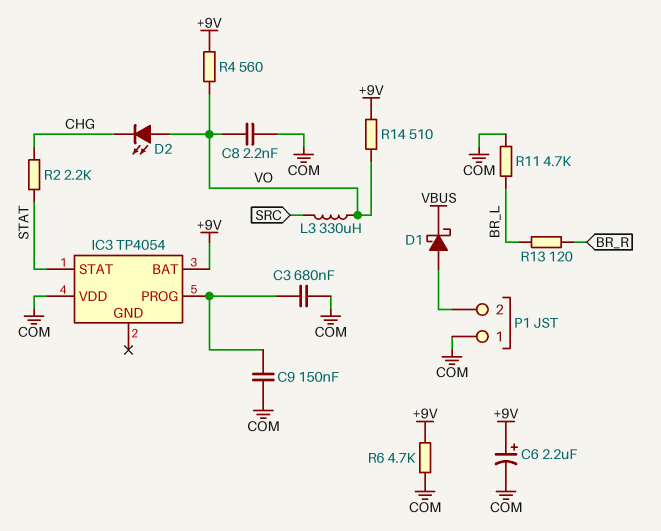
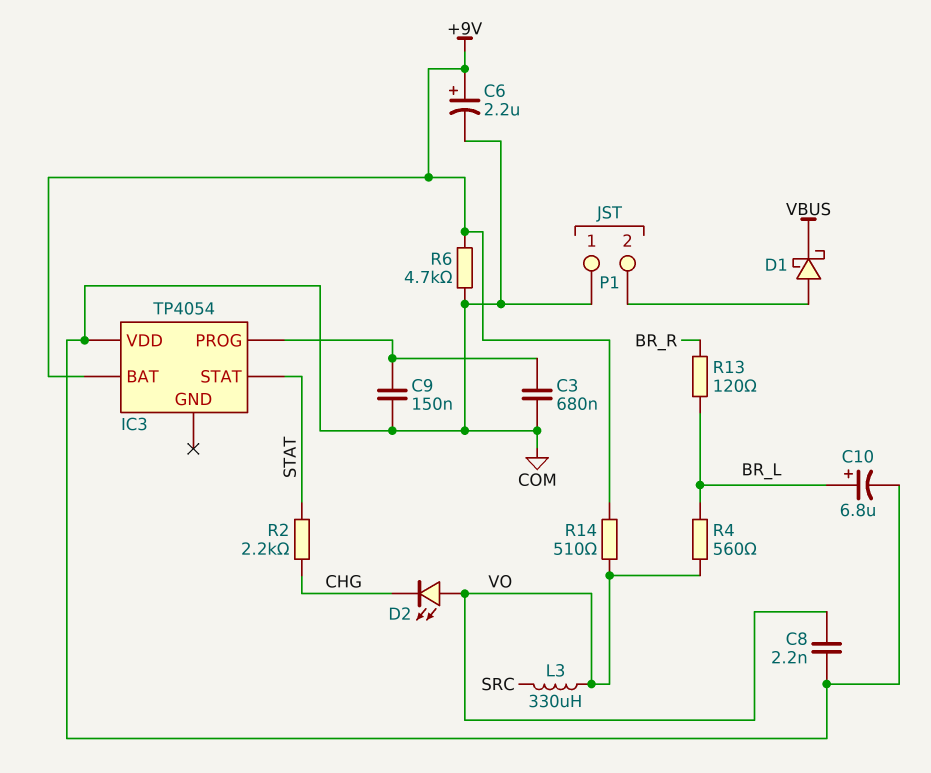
C10: none -> 6.8uF (plus BR_L, minus COM)
R4: 560 (+9V, VO) -> 560 (BR_L, VO)
R11: 4.7k (BR_L, COM) -> none

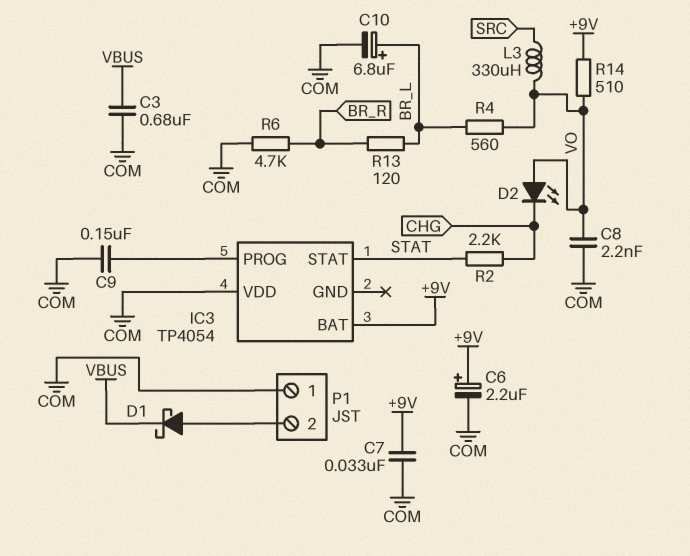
C3: 680nF (COM, IC3/PROG) -> 680nF (COM, VBUS)
C7: none -> 33nF (+9V, COM)
R6: 4.7k (+9V, COM) -> 4.7k (BR_R, COM)

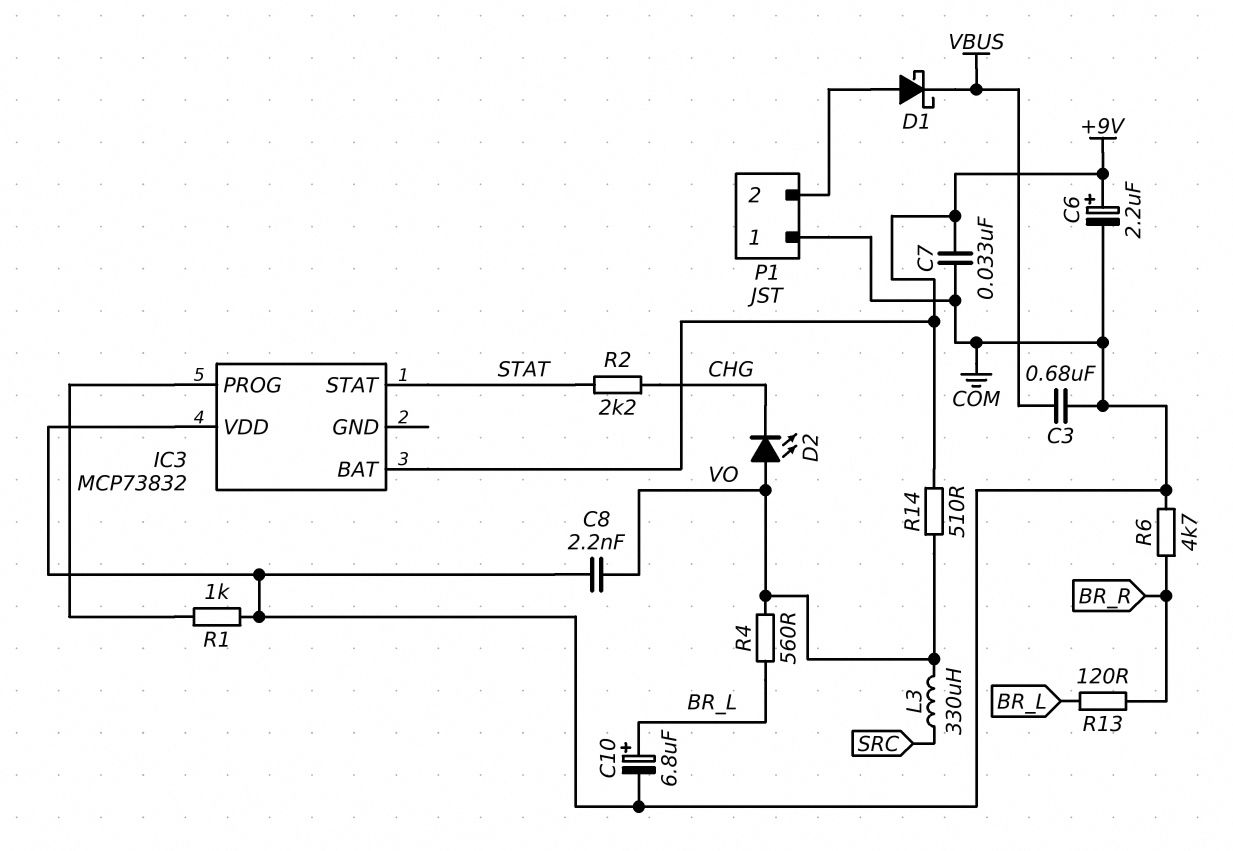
C9: 150nF (COM, IC3/PROG) -> none
IC3: TP4054 -> MCP73832
R1: none -> 1k (COM, IC3/PROG)

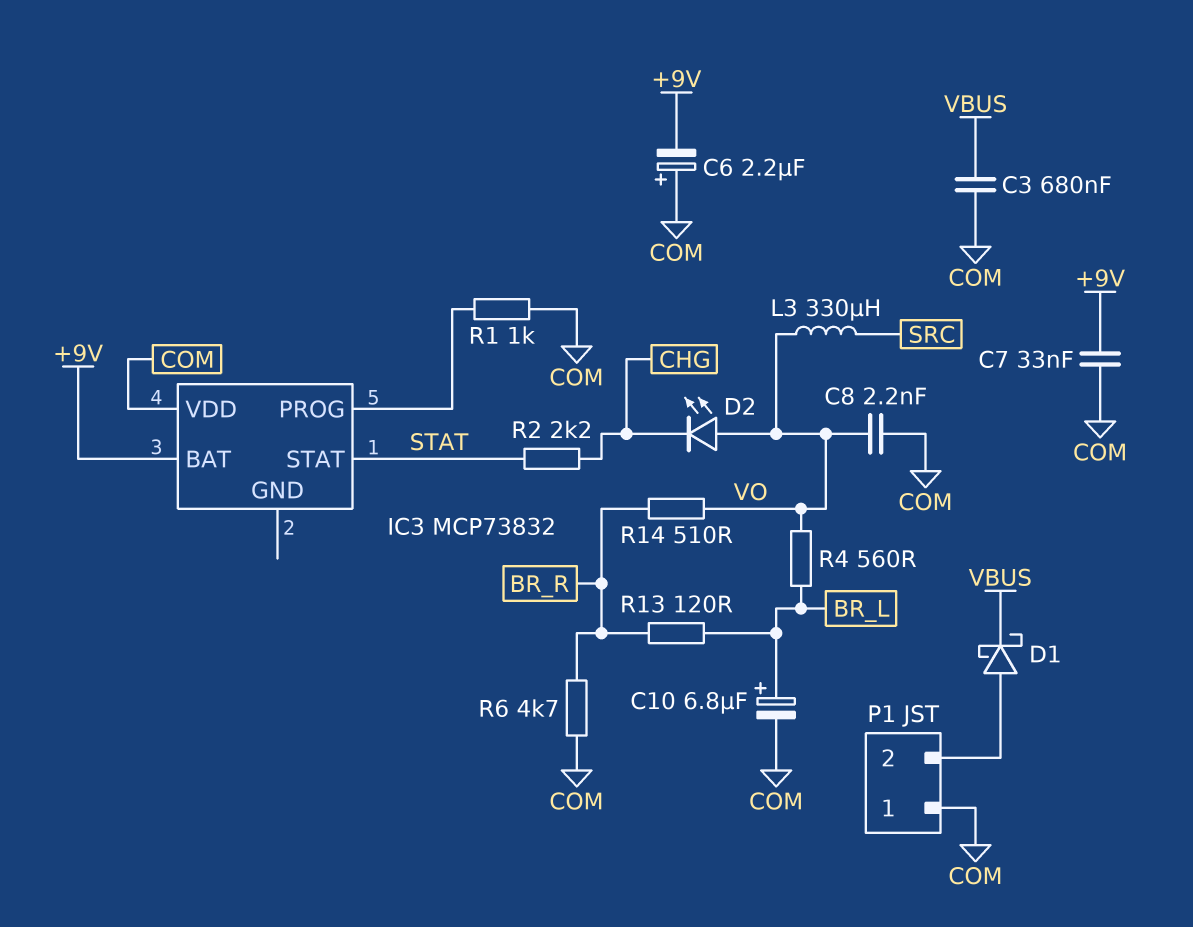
C6: 2.2uF (plus +9V, minus COM) -> 2.2uF (plus COM, minus +9V)
R14: 510 (+9V, VO) -> 510 (BR_R, VO)

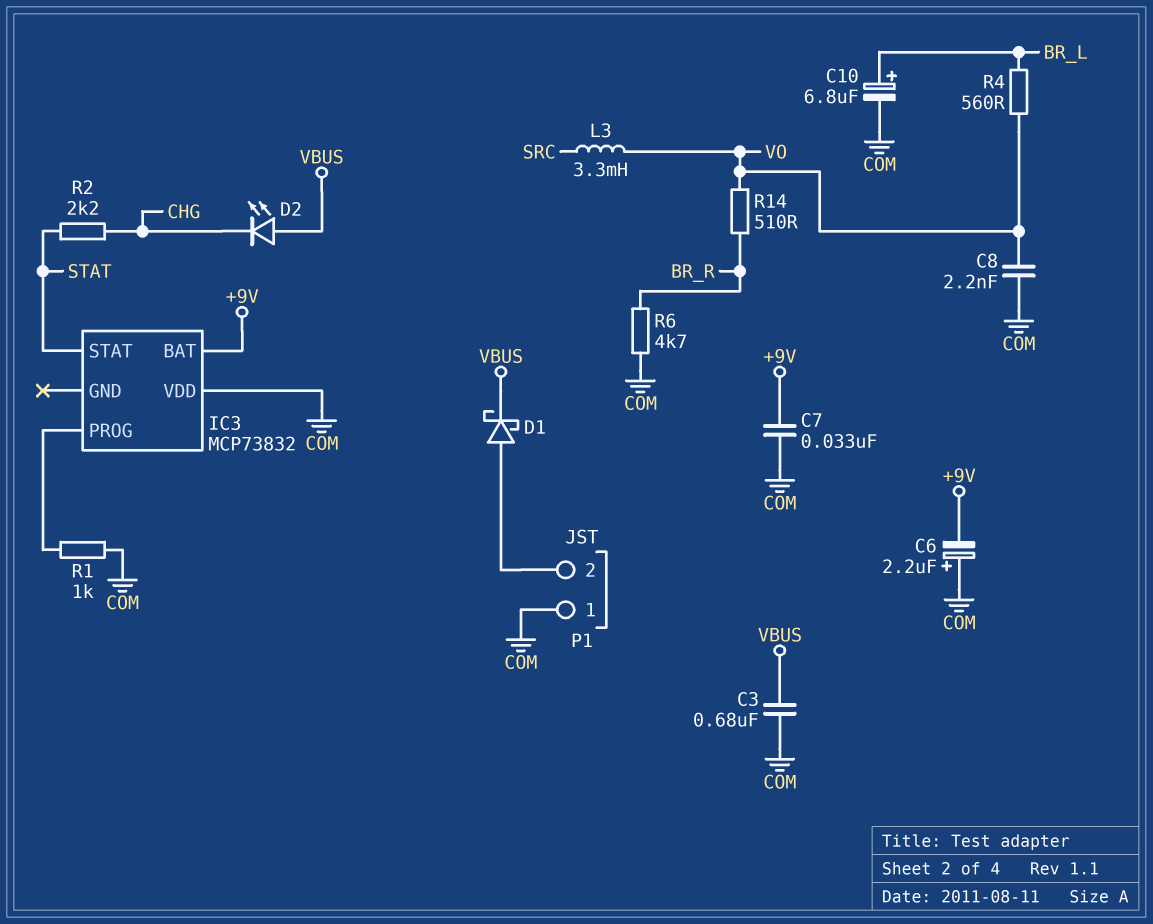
D2: LED (A VO, K CHG) -> LED (A VBUS, K CHG)
L3: 330uH (SRC, VO) -> 3.3mH (SRC, VO)
R13: 120 (BR_L, BR_R) -> none

